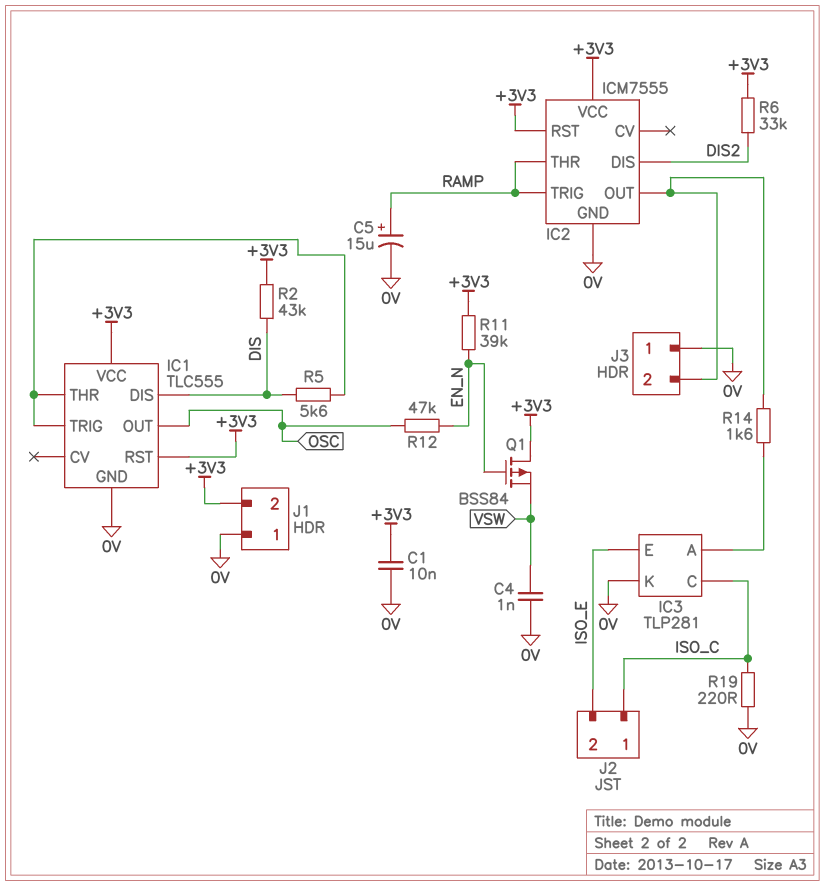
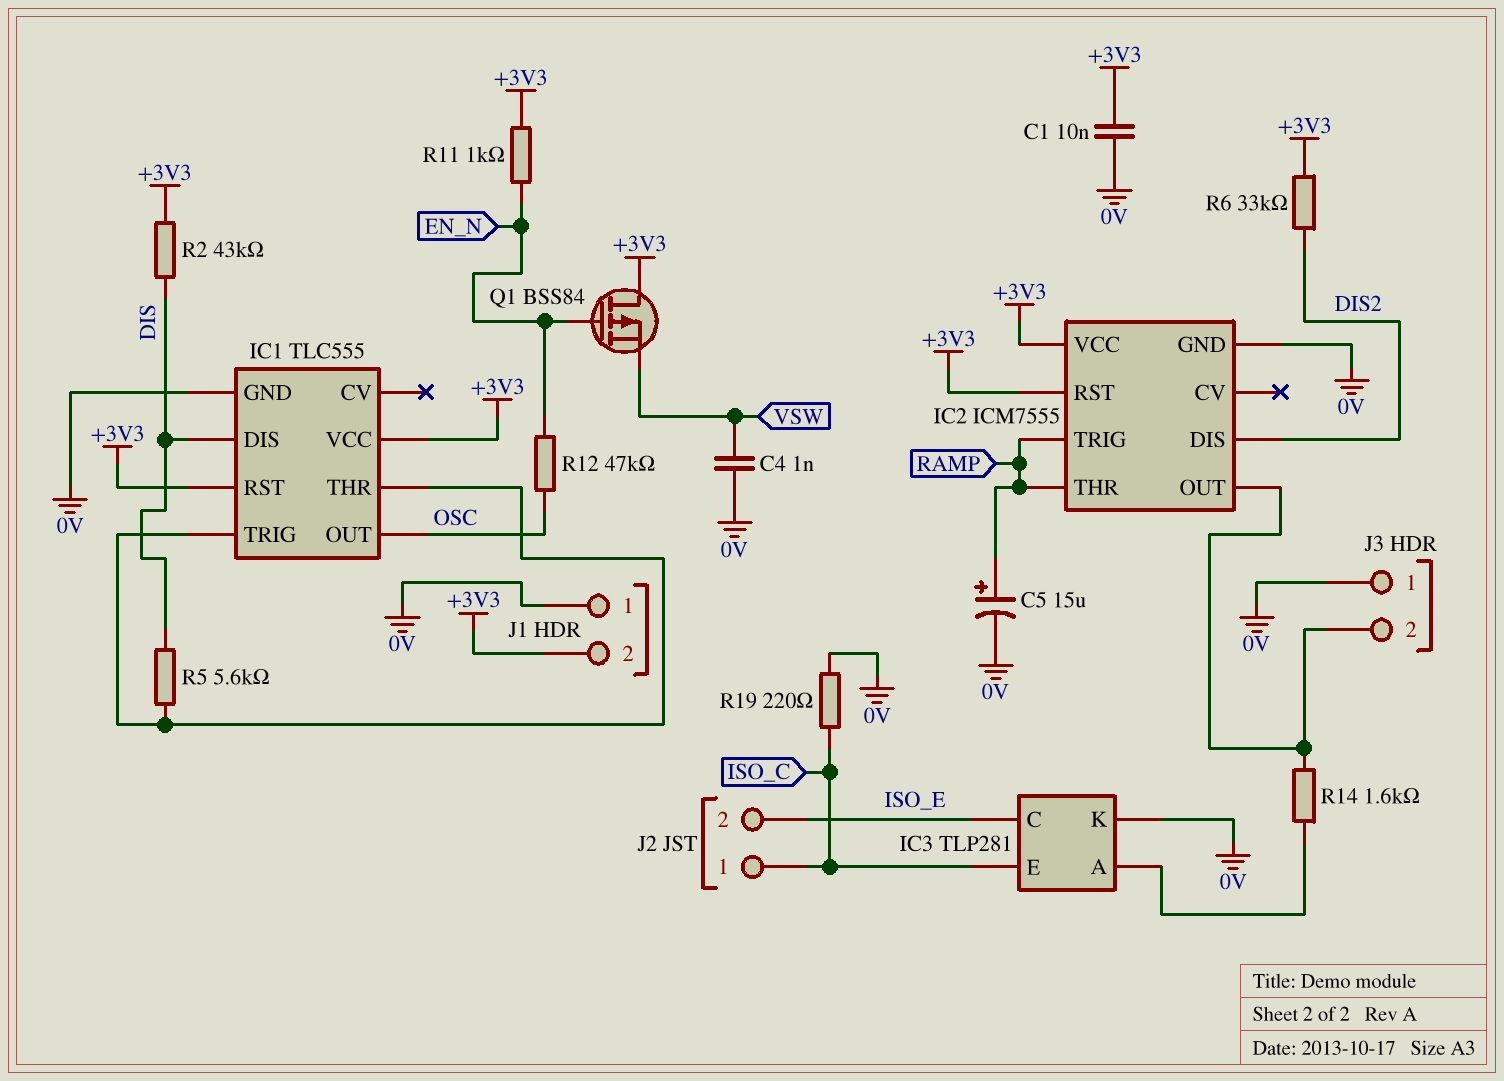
IC3 pin C: ISO_C -> ISO_E
IC3 pin E: ISO_E -> ISO_C
R11: 39k (+3V3, EN_N) -> 1k (+3V3, EN_N)

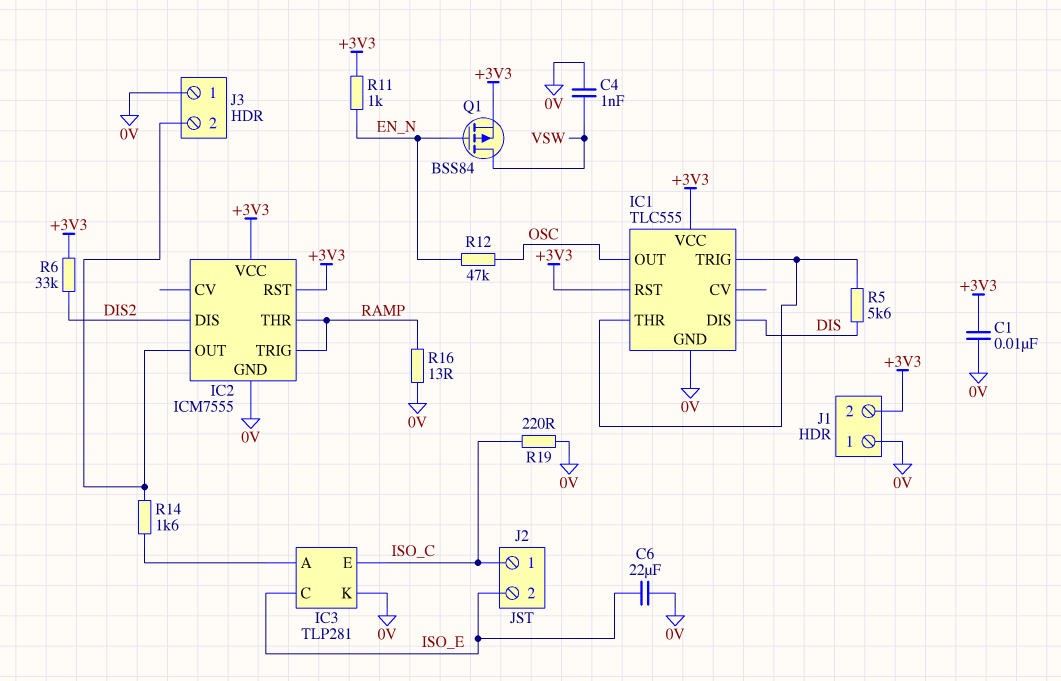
C5: 15uF (plus RAMP, minus 0V) -> none
C6: none -> 22uF (0V, ISO_E)
Q1: PMOS BSS84 (G EN_N, D +3V3, S VSW) -> PMOS BSS84 (G EN_N, D VSW, S +3V3)
R2: 43k (+3V3, DIS) -> none
R16: none -> 13 (0V, RAMP)

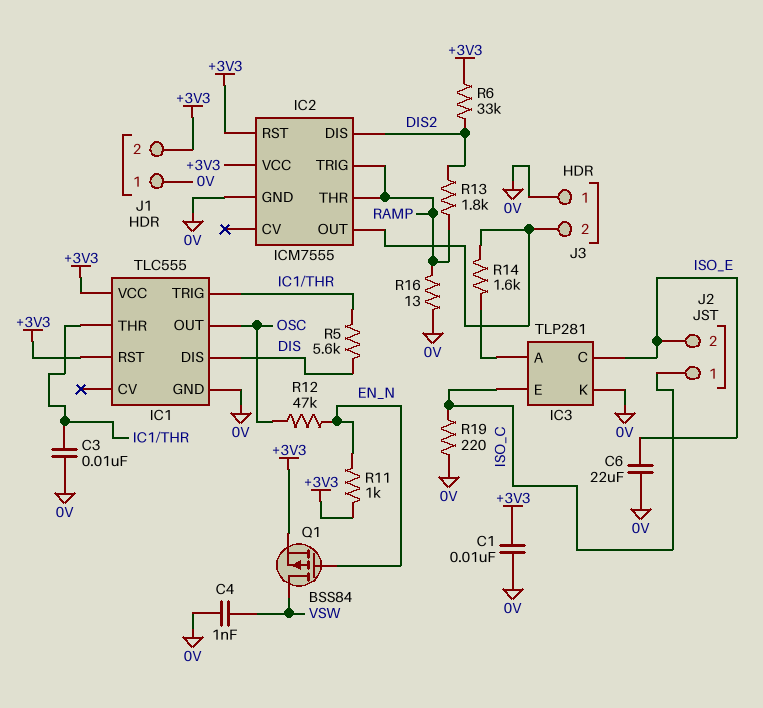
C3: none -> 10nF (0V, IC1/THR)
R13: none -> 1.8k (DIS2, RAMP)

